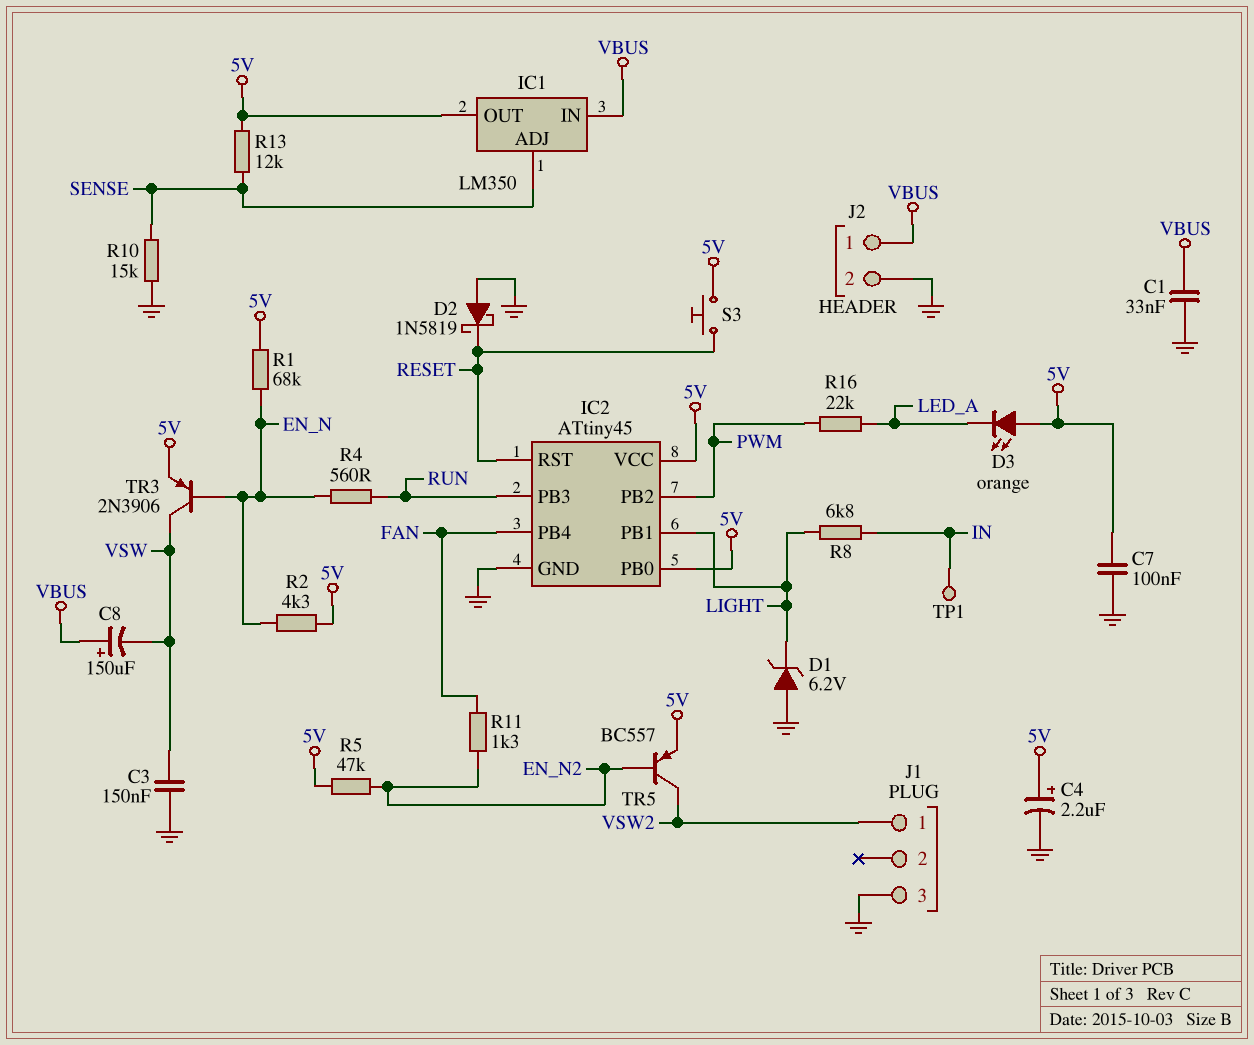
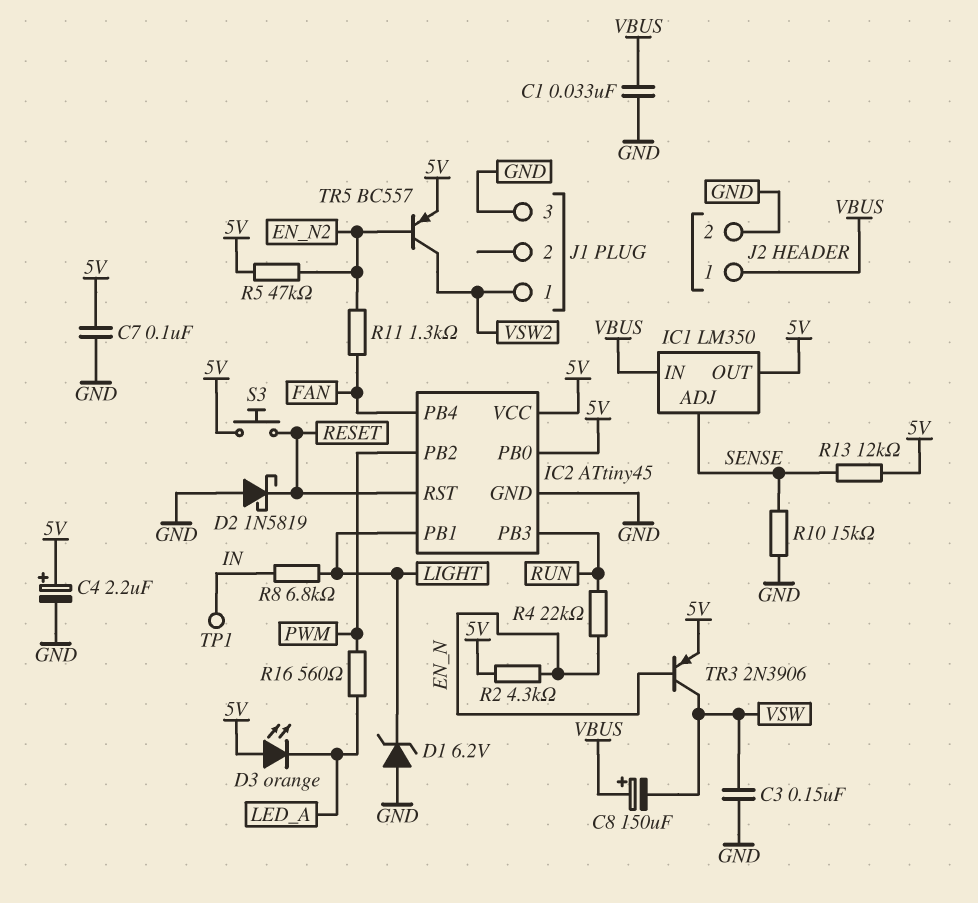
R1: 68k (5V, EN_N) -> none
R4: 560 (EN_N, RUN) -> 22k (EN_N, RUN)
R16: 22k (LED_A, PWM) -> 560 (LED_A, PWM)

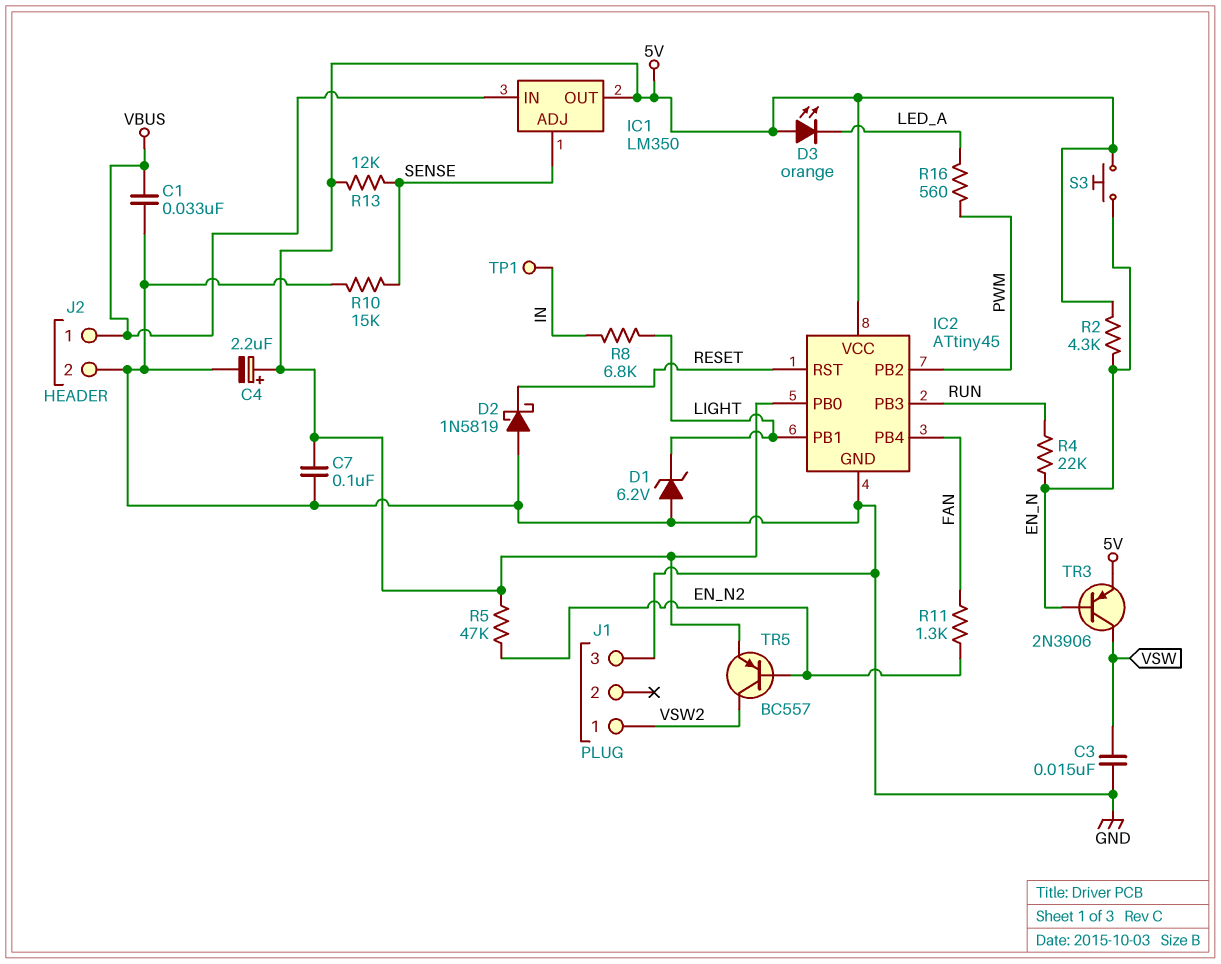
C3: 150nF (GND, VSW) -> 15nF (GND, VSW)
C8: 150uF (plus VBUS, minus VSW) -> none
S3: button (5V, RESET) -> button (5V, EN_N)

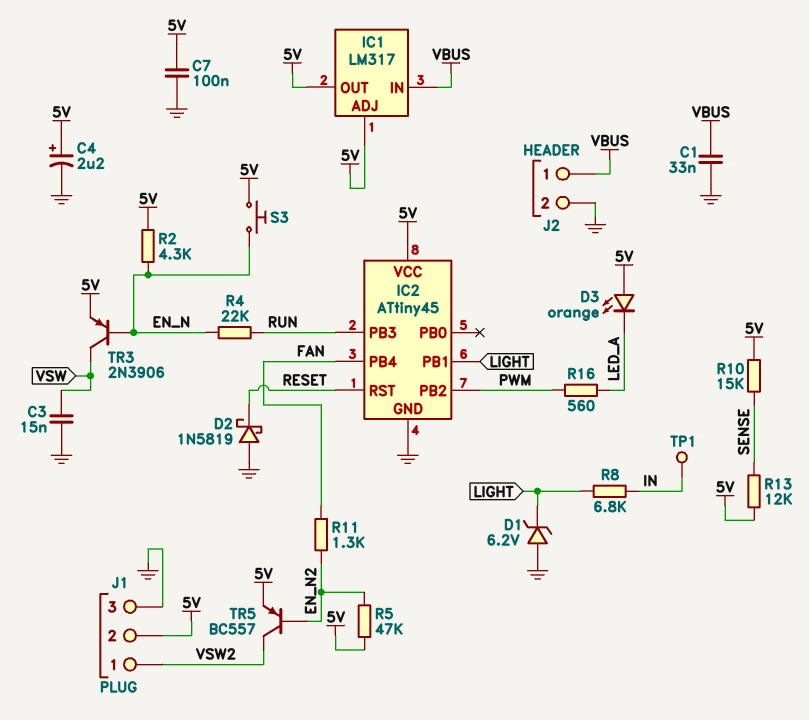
IC1: LM350 -> LM317
IC1 pin ADJ: SENSE -> 5V
IC2 pin PB0: 5V -> none
J1 pin 2: none -> 5V
R10: 15k (GND, SENSE) -> 15k (5V, SENSE)

